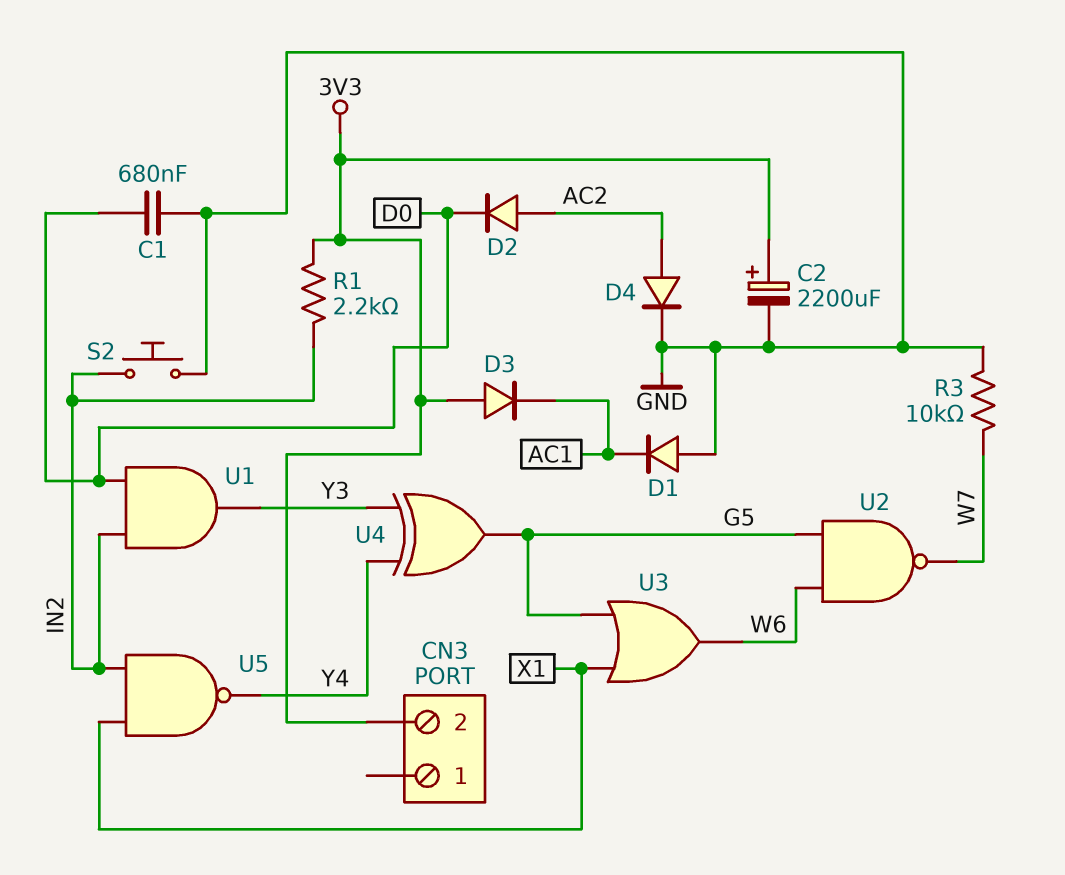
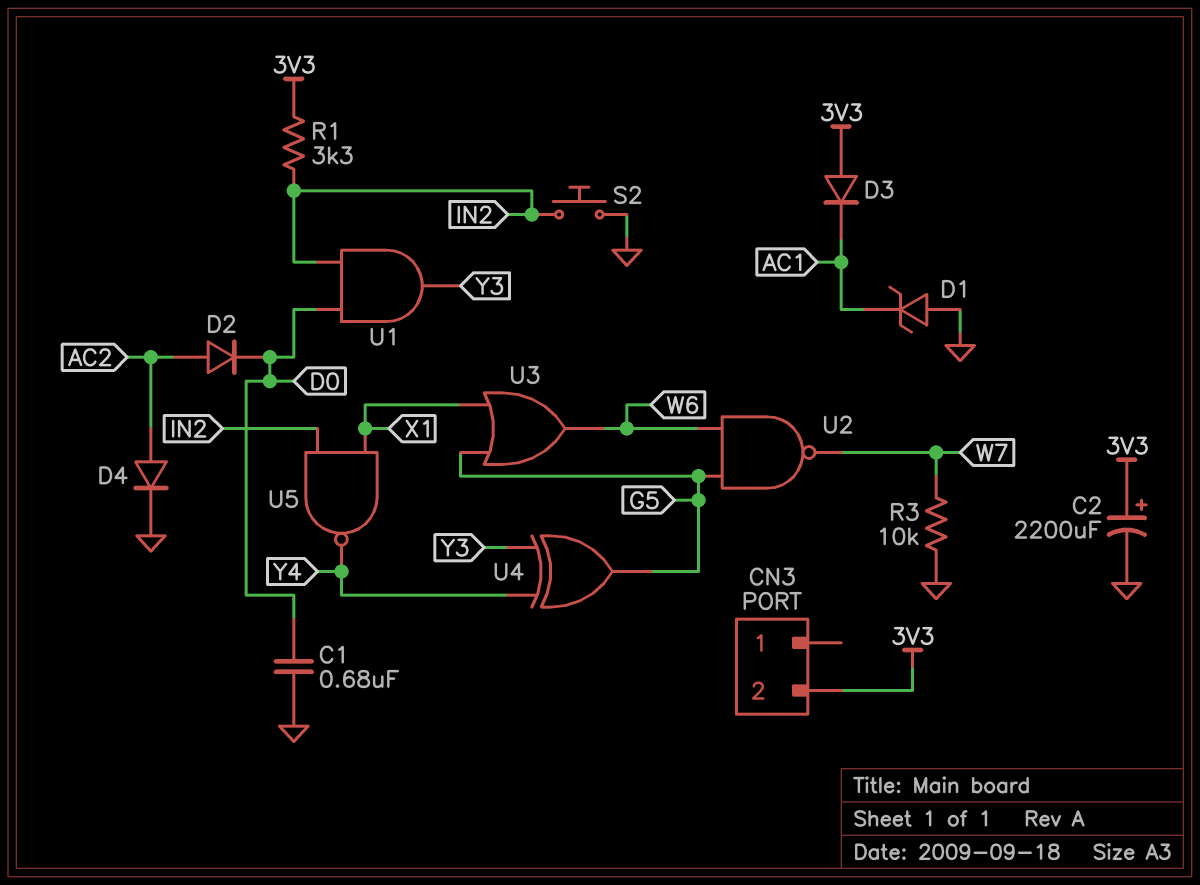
D1: diode (A GND, K AC1) -> zener (A GND, K AC1)
R1: 2.2k (3V3, IN2) -> 3.3k (3V3, IN2)

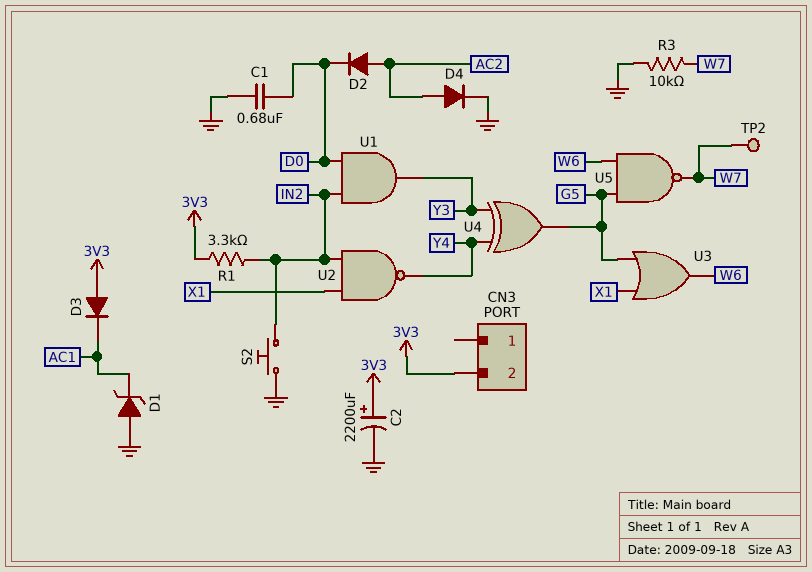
TP2: none -> test point (W7)
U2: NAND (in G5, in W6, out W7) -> NAND (in IN2, in X1, out Y4)
U5: NAND (in IN2, in X1, out Y4) -> NAND (in G5, in W6, out W7)

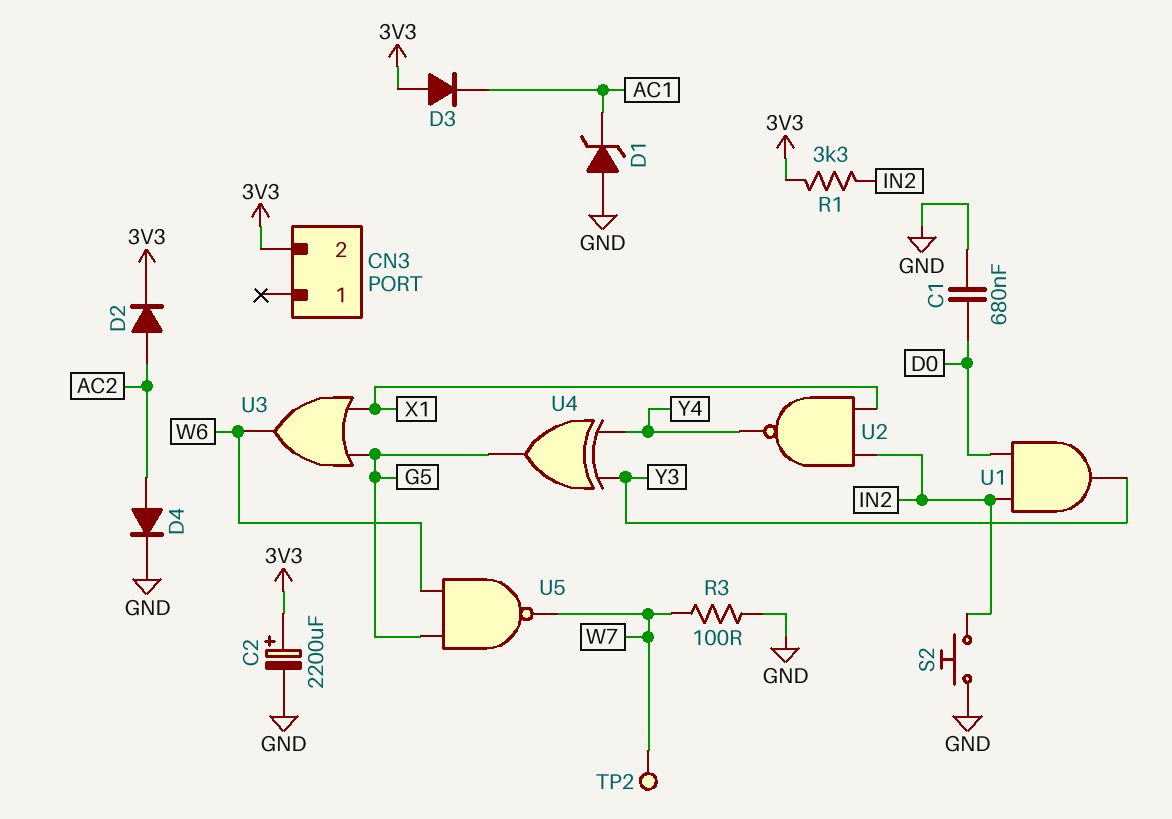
D2: diode (A AC2, K D0) -> diode (A AC2, K 3V3)
R3: 10k (GND, W7) -> 100 (GND, W7)

